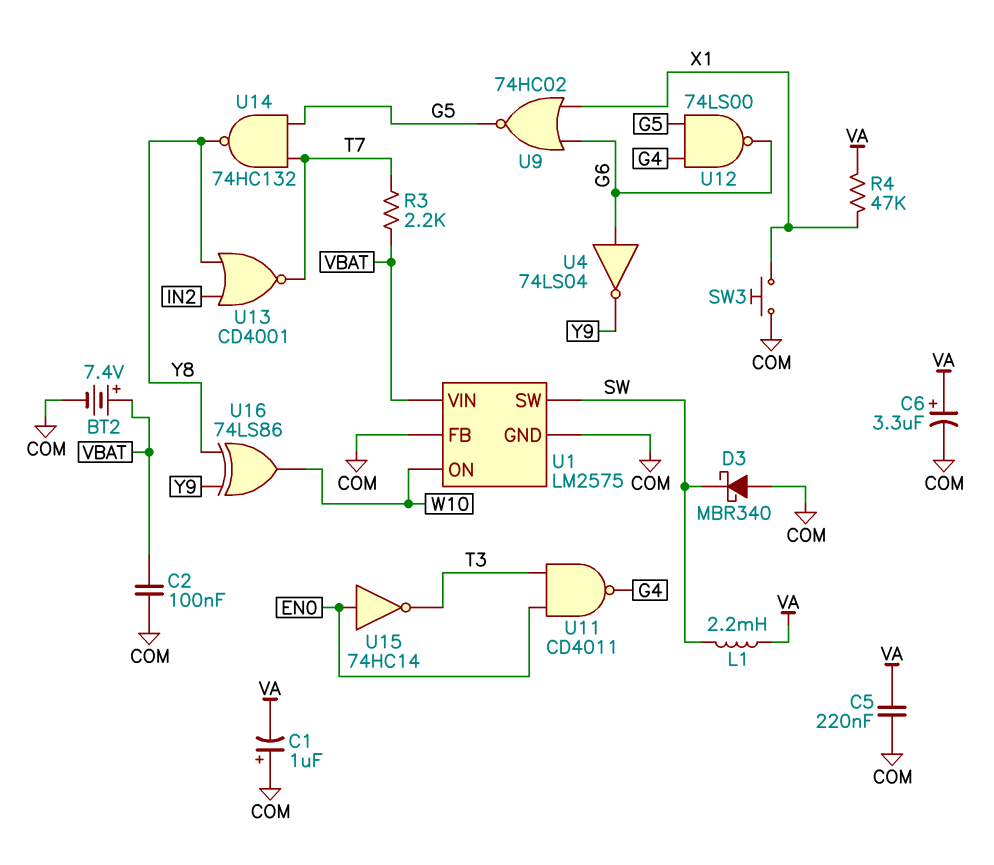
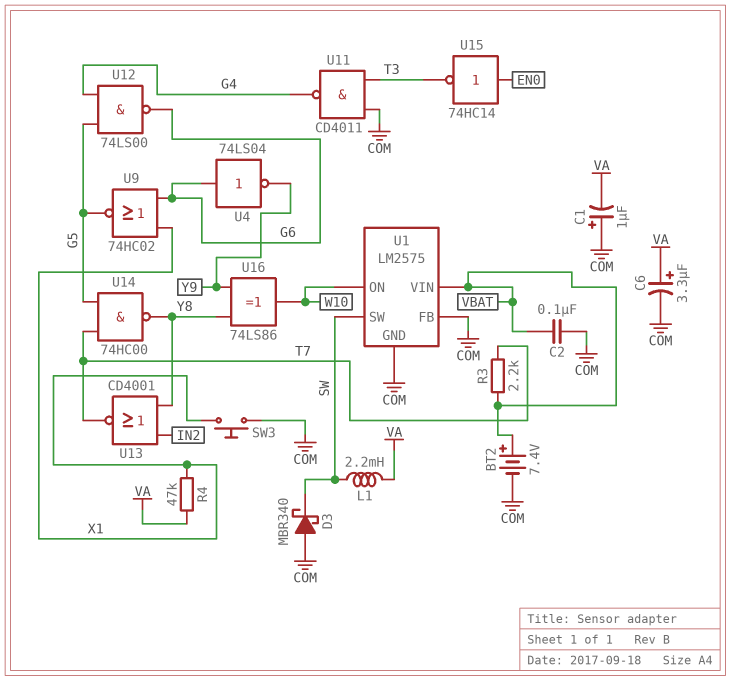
C5: 220nF (COM, VA) -> none
U11: NAND CD4011 (in EN0, in T3, out G4) -> NAND CD4011 (in COM, in T3, out G4)
U14: NAND 74HC132 (in G5, in T7, out Y8) -> NAND 74HC00 (in G5, in T7, out Y8)

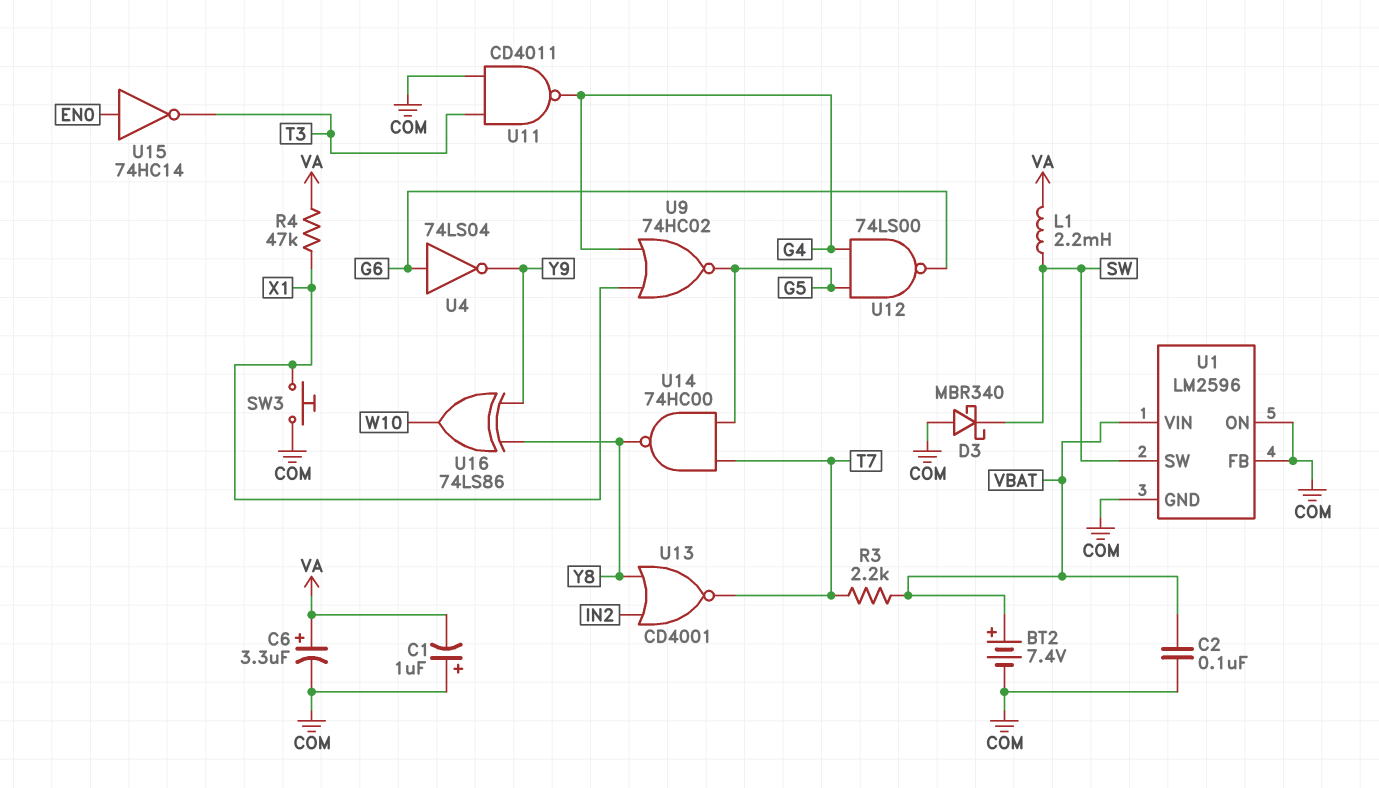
U1: LM2575 -> LM2596
U1 pin ON: W10 -> COM
U9: NOR 74HC02 (in G6, in X1, out G5) -> NOR 74HC02 (in G4, in X1, out G5)

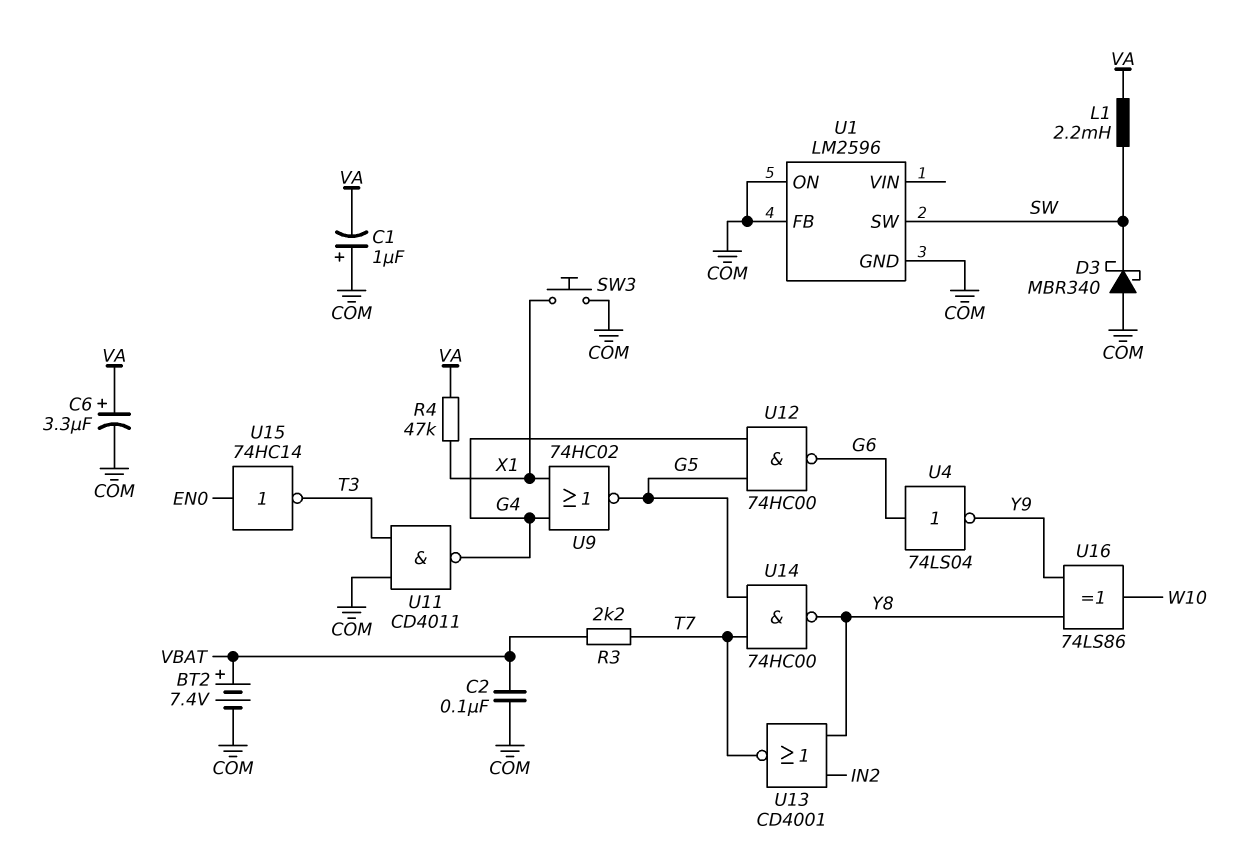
U1 pin VIN: VBAT -> none
U12: NAND 74LS00 (in G4, in G5, out G6) -> NAND 74HC00 (in G4, in G5, out G6)

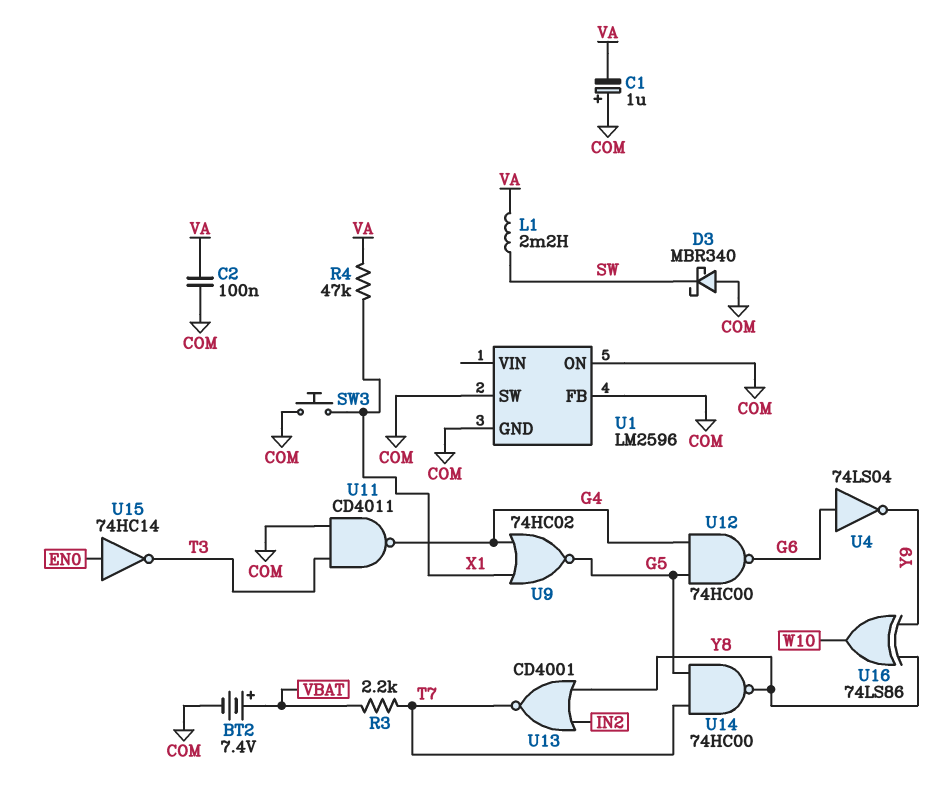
C2: 100nF (COM, VBAT) -> 100nF (COM, VA)
C6: 3.3uF (plus VA, minus COM) -> none
U1 pin SW: SW -> COM

